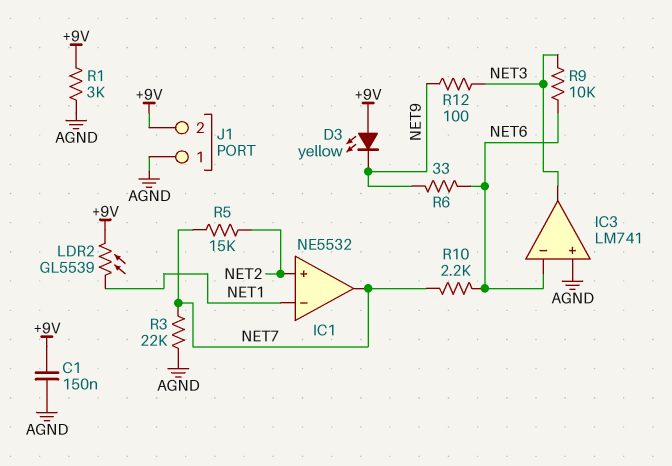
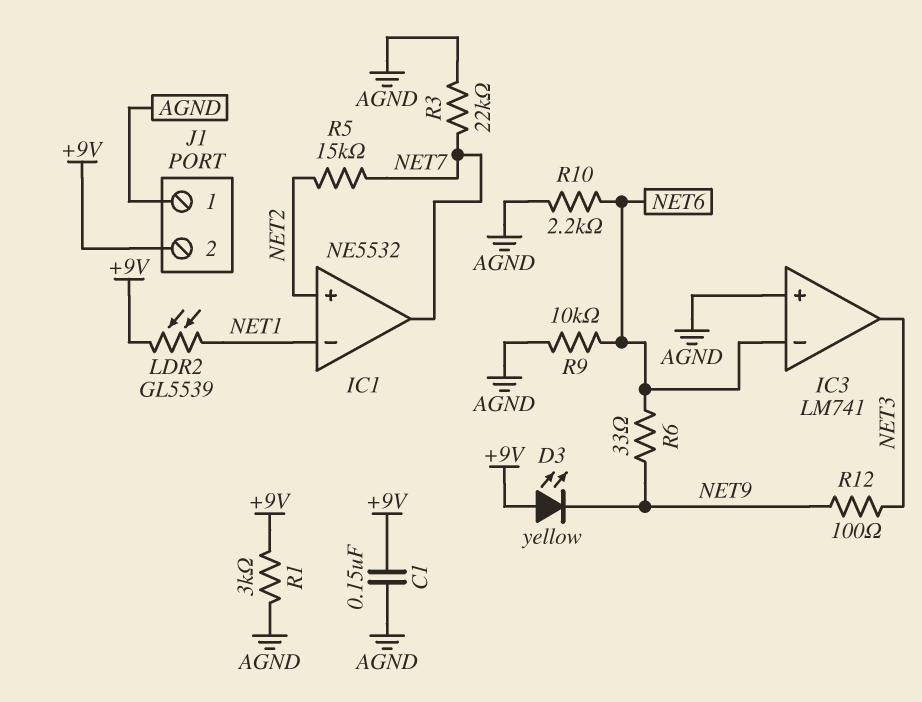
R9: 10k (NET3, NET6) -> 10k (AGND, NET6)
R10: 2.2k (NET6, NET7) -> 2.2k (AGND, NET6)

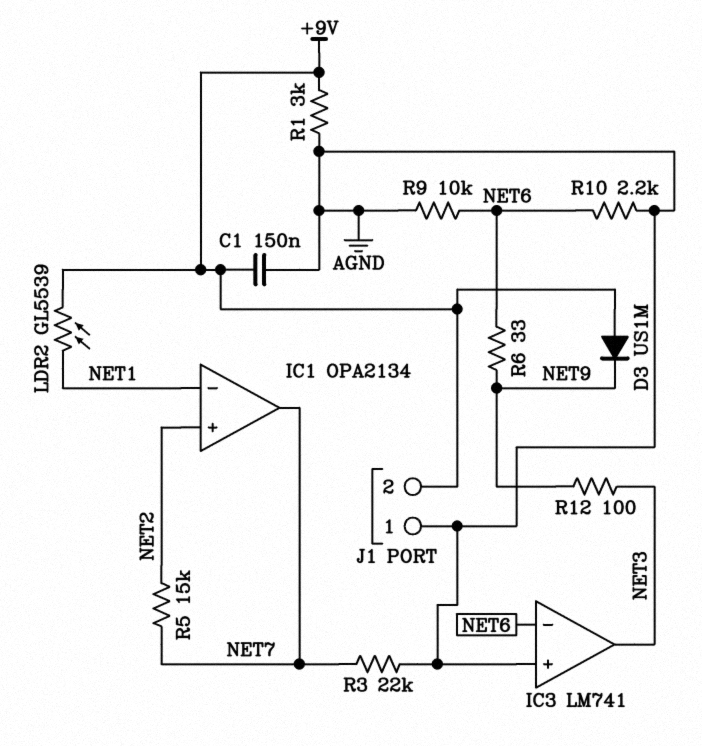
D3: LED yellow (A +9V, K NET9) -> diode US1M (A +9V, K NET9)
IC1: NE5532 -> OPA2134

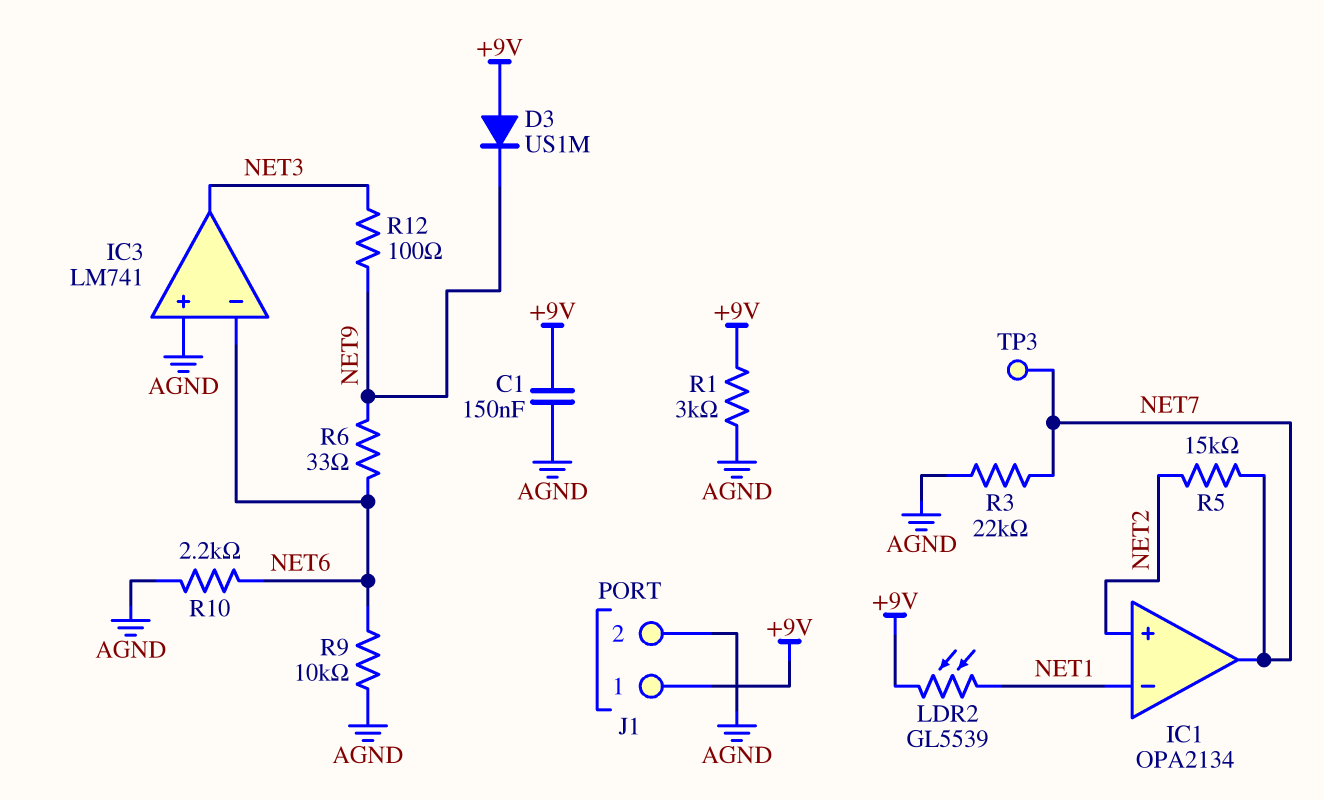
J1 pin 1: AGND -> +9V
J1 pin 2: +9V -> AGND
TP3: none -> test point (NET7)

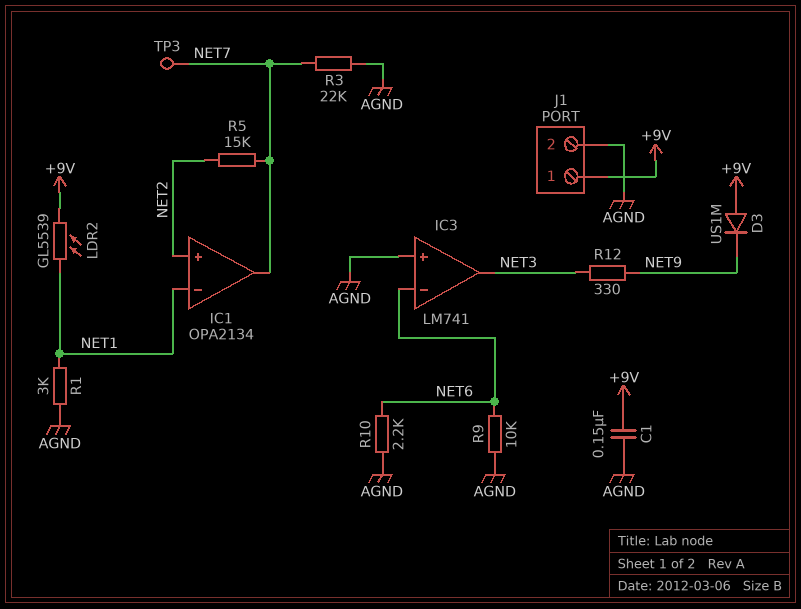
R1: 3k (+9V, AGND) -> 3k (AGND, NET1)
R6: 33 (NET6, NET9) -> none
R12: 100 (NET3, NET9) -> 330 (NET3, NET9)

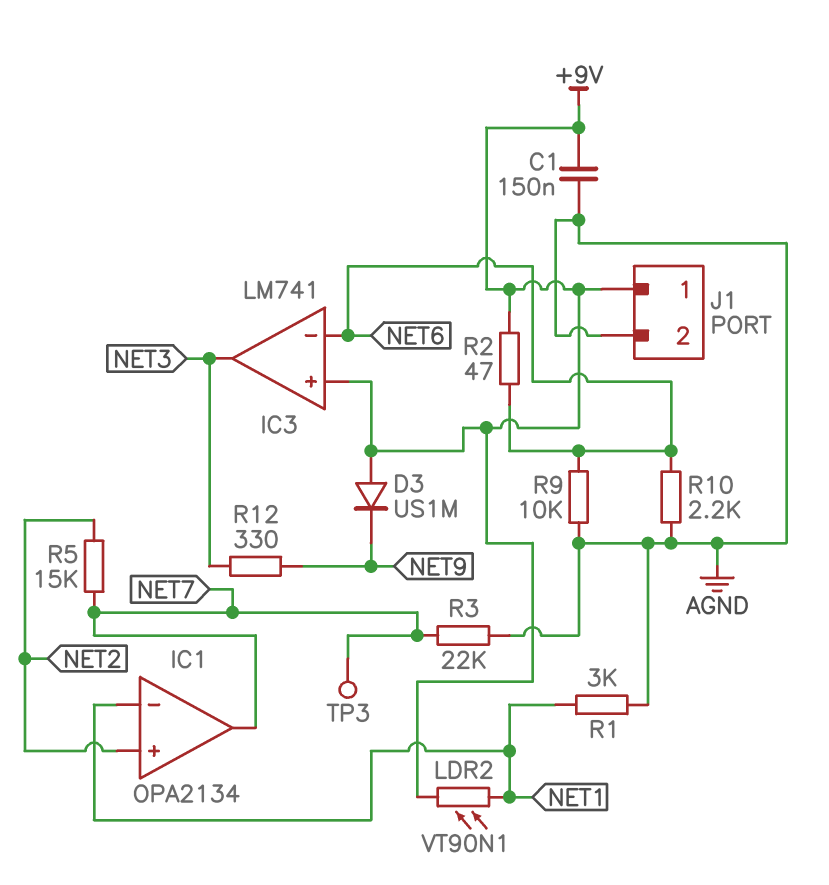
IC3 pin in+: AGND -> +9V
LDR2: GL5539 (+9V, NET1) -> VT90N1 (+9V, NET1)
R2: none -> 47 (+9V, NET6)

